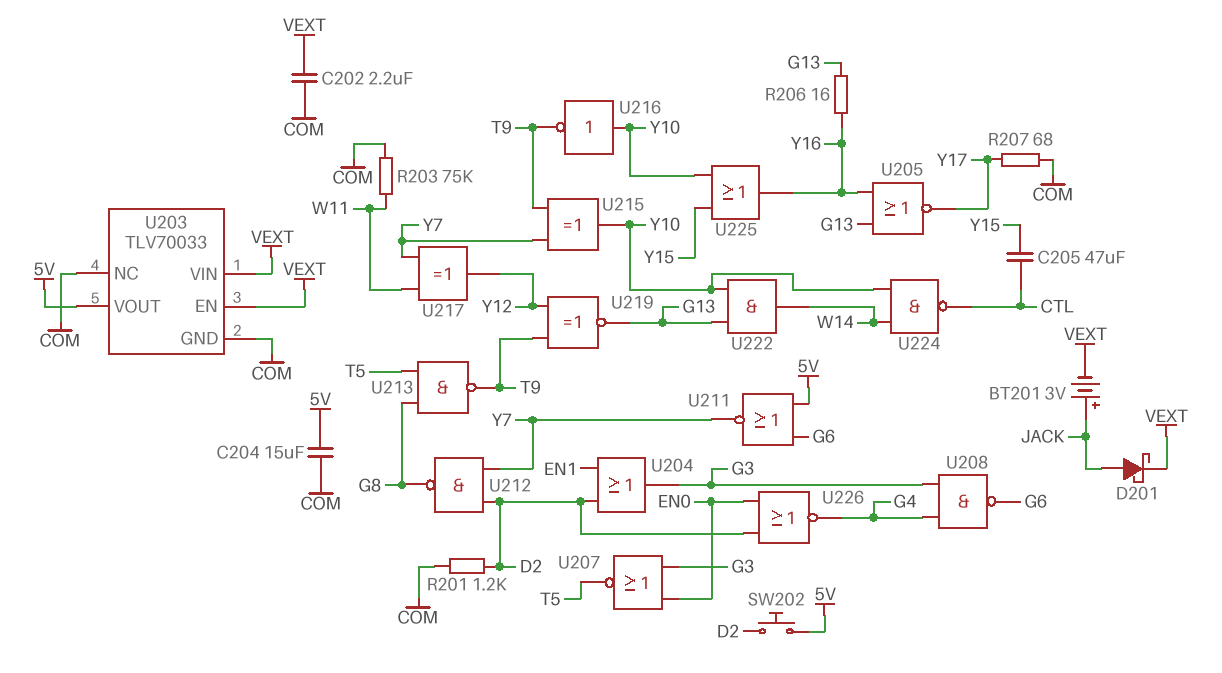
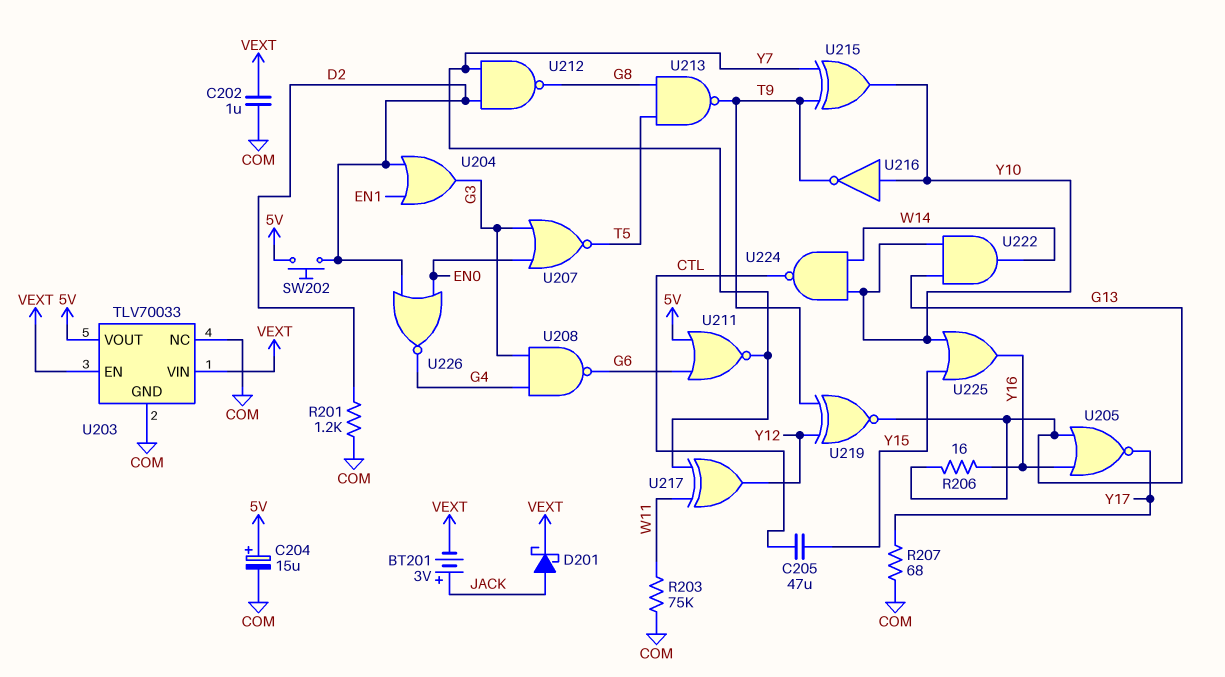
C202: 2.2uF (COM, VEXT) -> 1uF (COM, VEXT)
C204: 15uF (5V, COM) -> 15uF (plus 5V, minus COM)

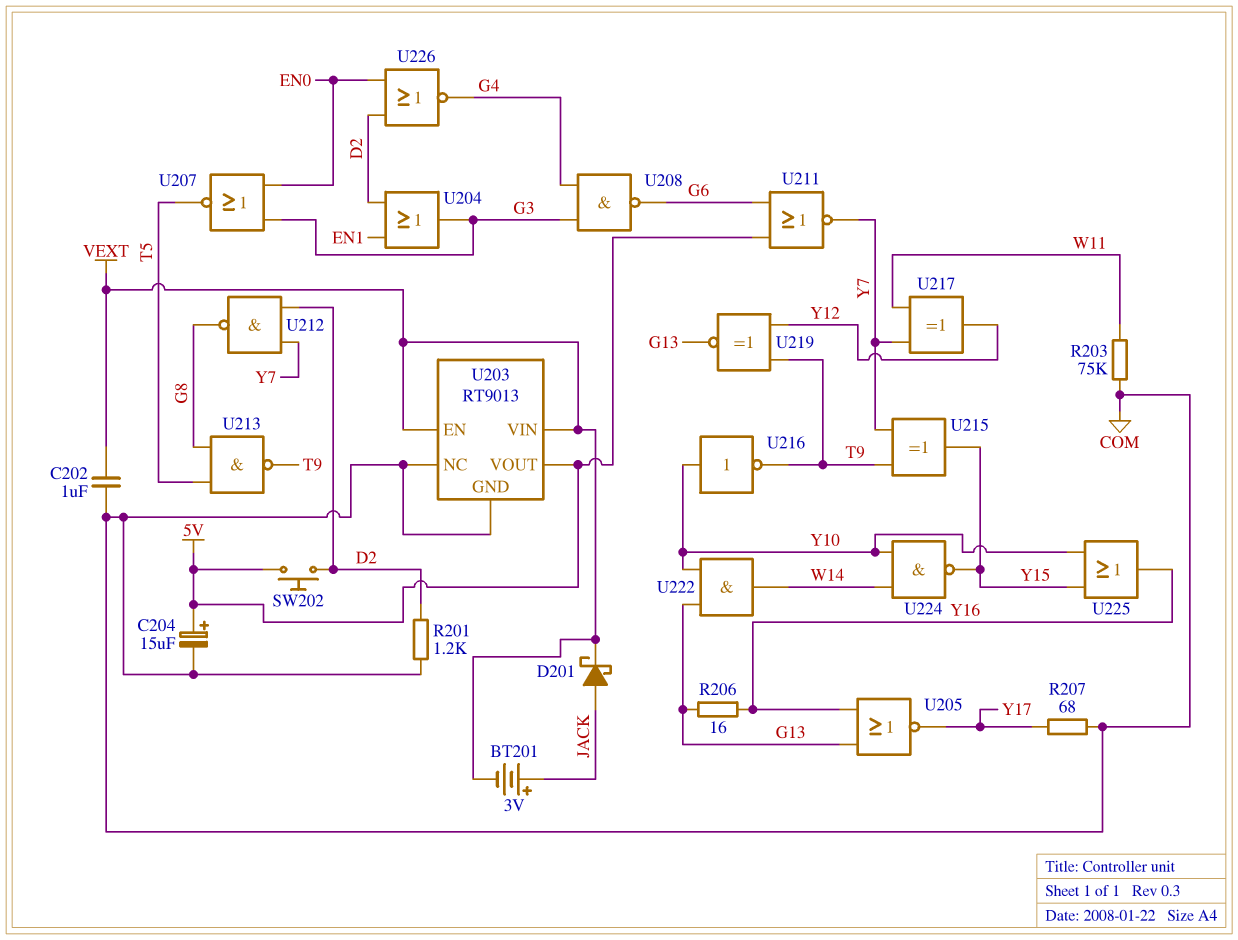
C205: 47uF (CTL, Y15) -> none
U203: TLV70033 -> RT9013
U215: XOR (in T9, in Y7, out Y10) -> XOR (in T9, in Y7, out Y15)
U224: NAND (in W14, in Y10, out CTL) -> NAND (in W14, in Y10, out Y15)

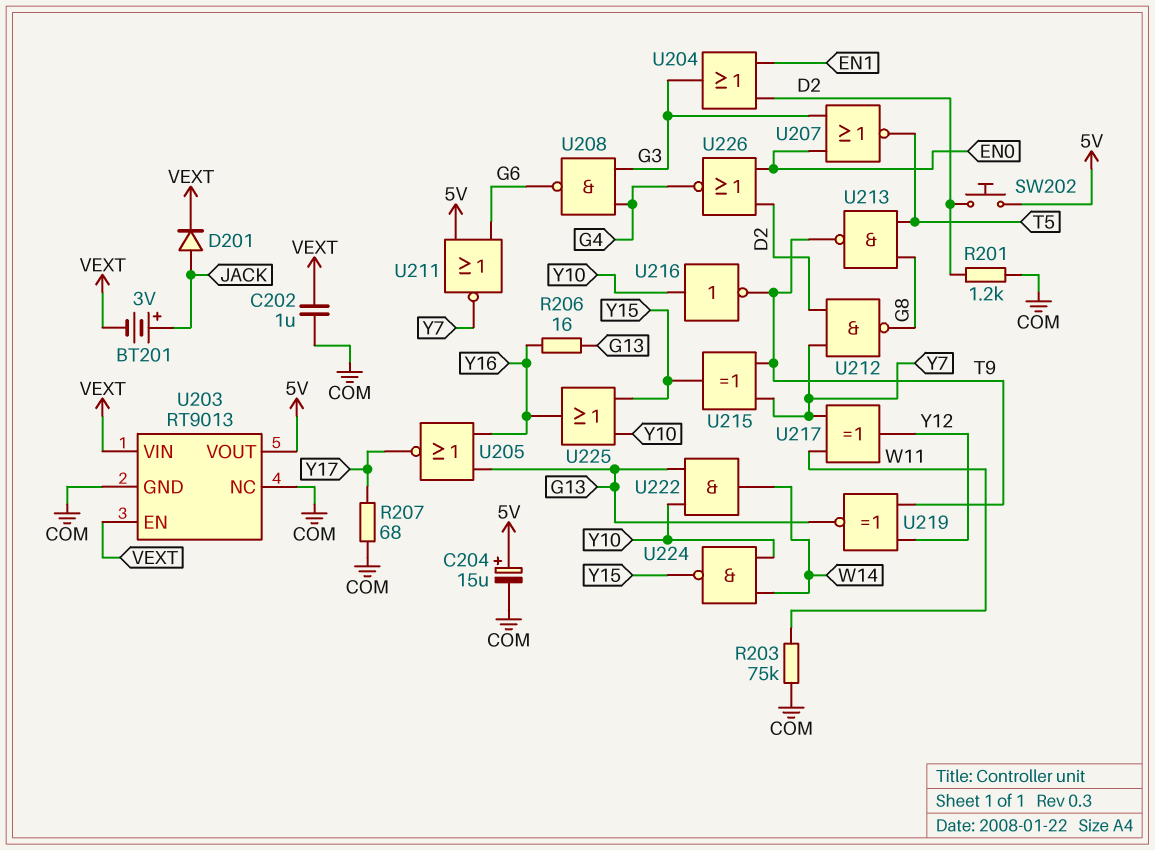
D201: schottky (A JACK, K VEXT) -> diode (A JACK, K VEXT)

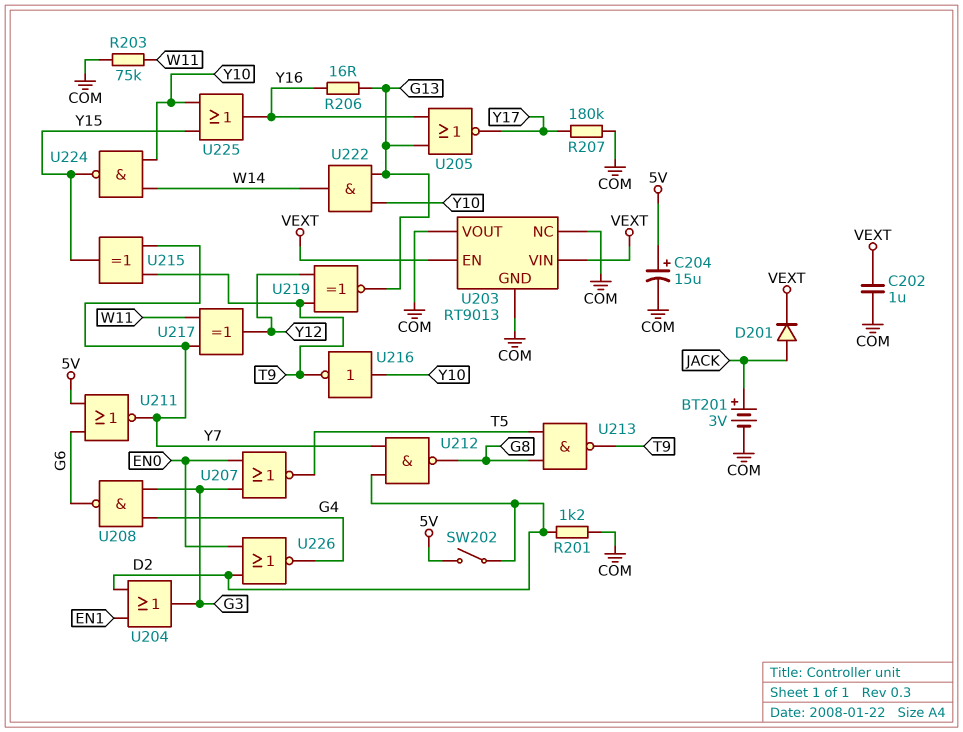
BT201: 3V (plus JACK, minus VEXT) -> 3V (plus JACK, minus COM)
R207: 68 (COM, Y17) -> 180k (COM, Y17)
SW202: button (5V, D2) -> switch (5V, D2)
U203 pin VOUT: 5V -> COM

